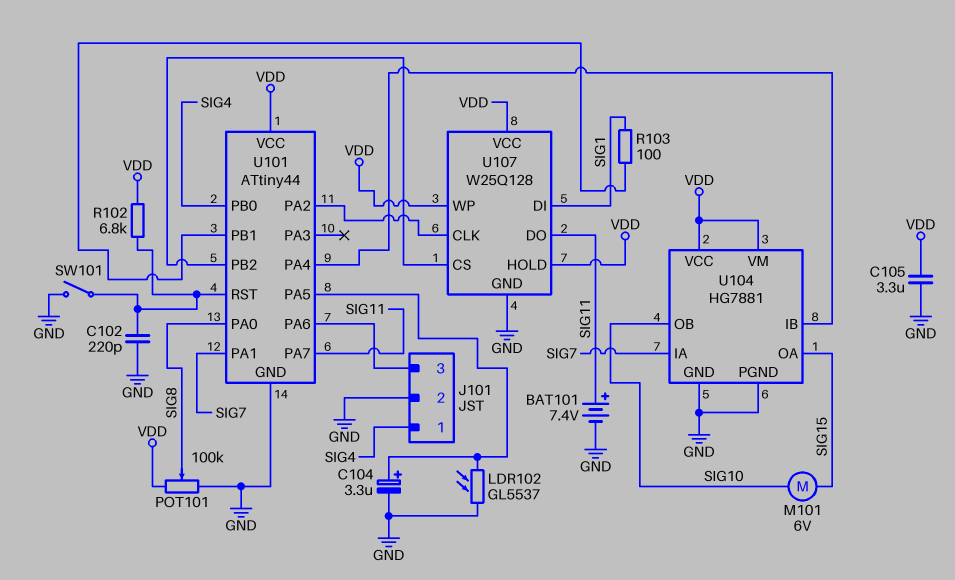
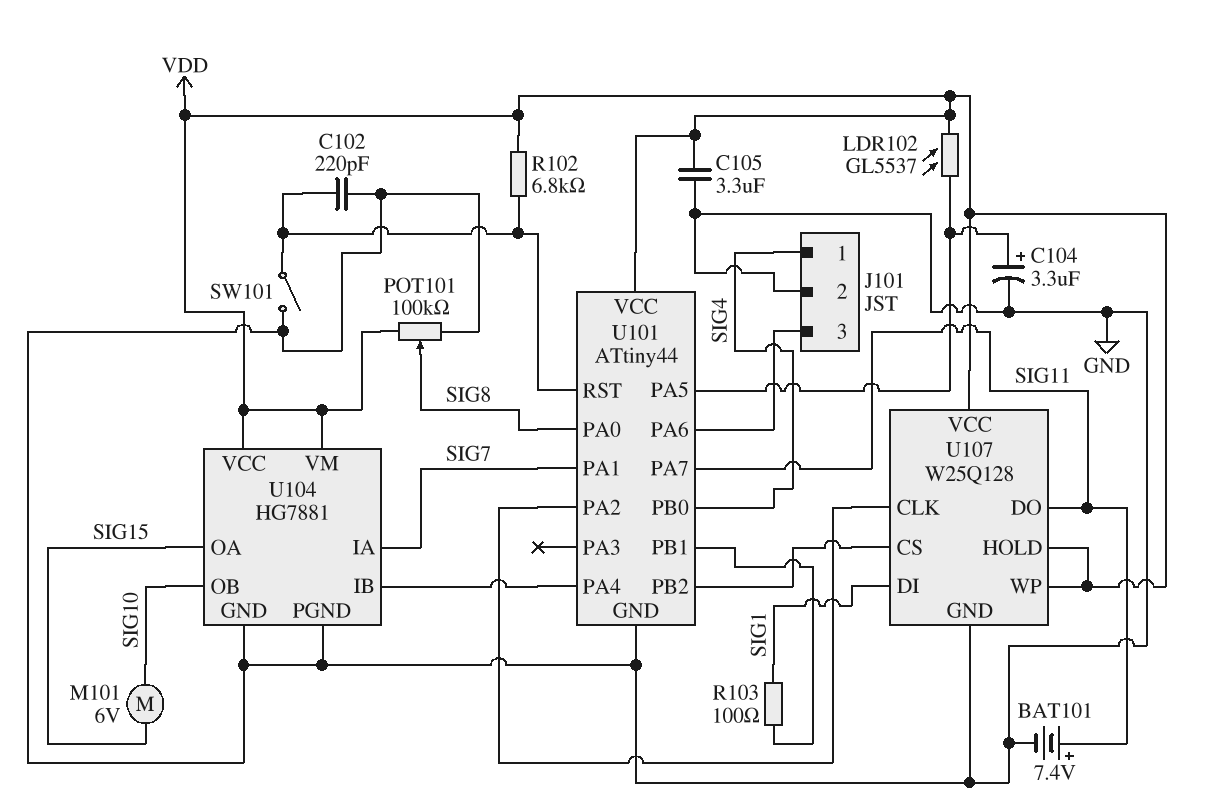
LDR102: GL5537 (GND, U101/PA5) -> GL5537 (U101/PA5, VDD)

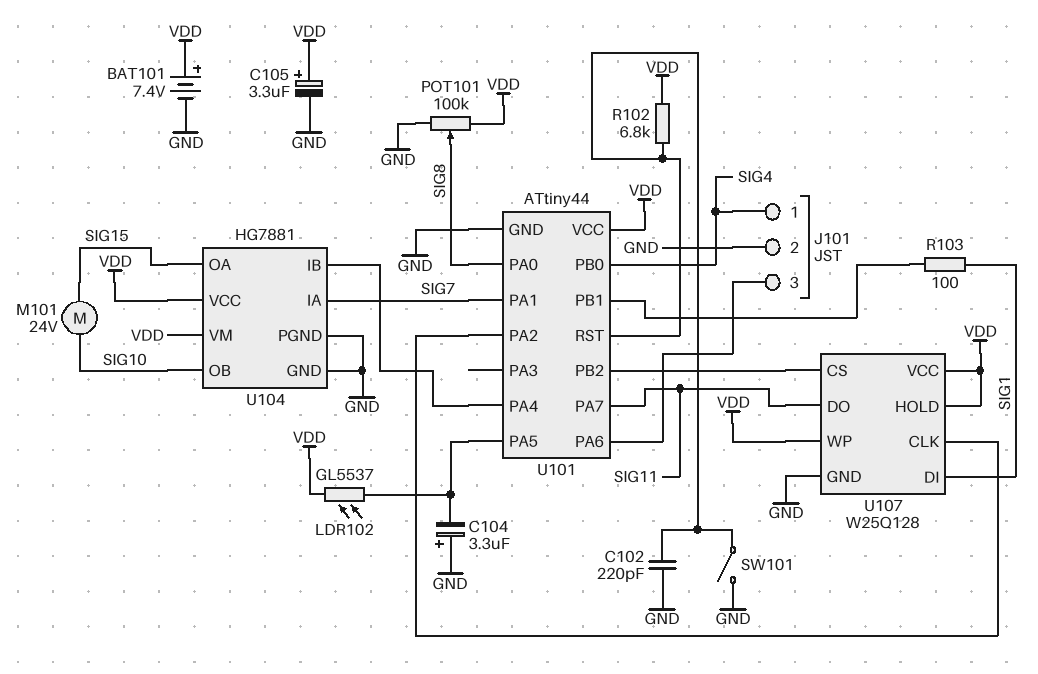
BAT101: 7.4V (plus SIG11, minus GND) -> 7.4V (plus VDD, minus GND)
C104: 3.3uF (plus U101/PA5, minus GND) -> 3.3uF (plus GND, minus U101/PA5)
C105: 3.3uF (GND, VDD) -> 3.3uF (plus VDD, minus GND)
M101: motor 6V (SIG10, SIG15) -> motor 24V (SIG10, SIG15)

